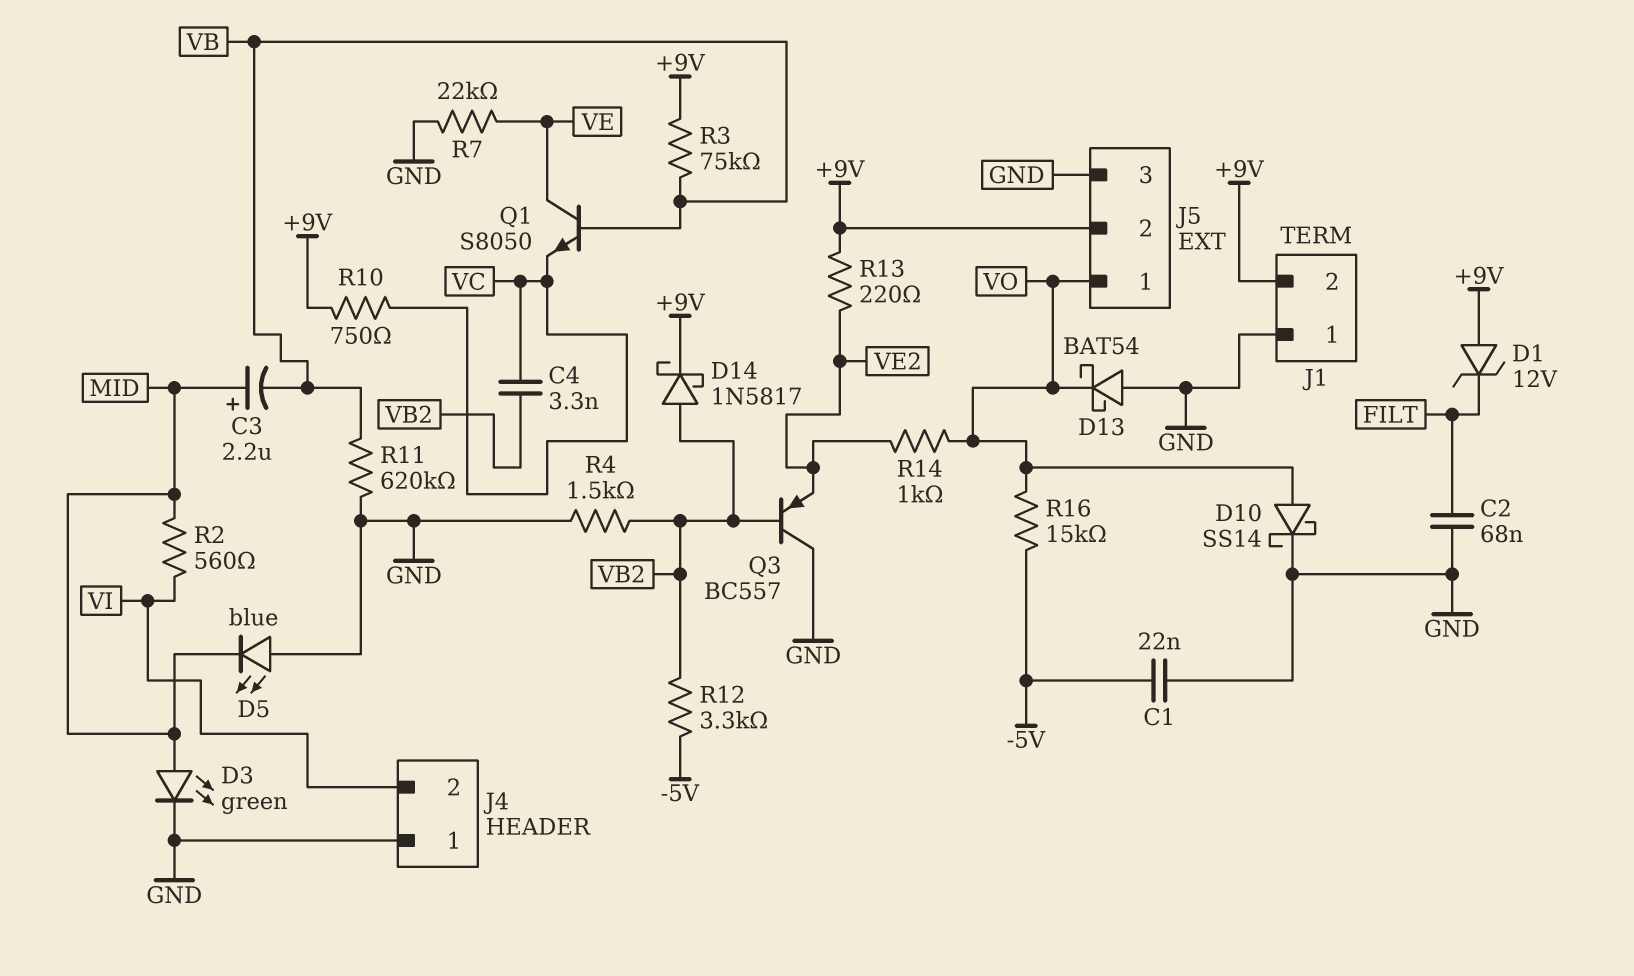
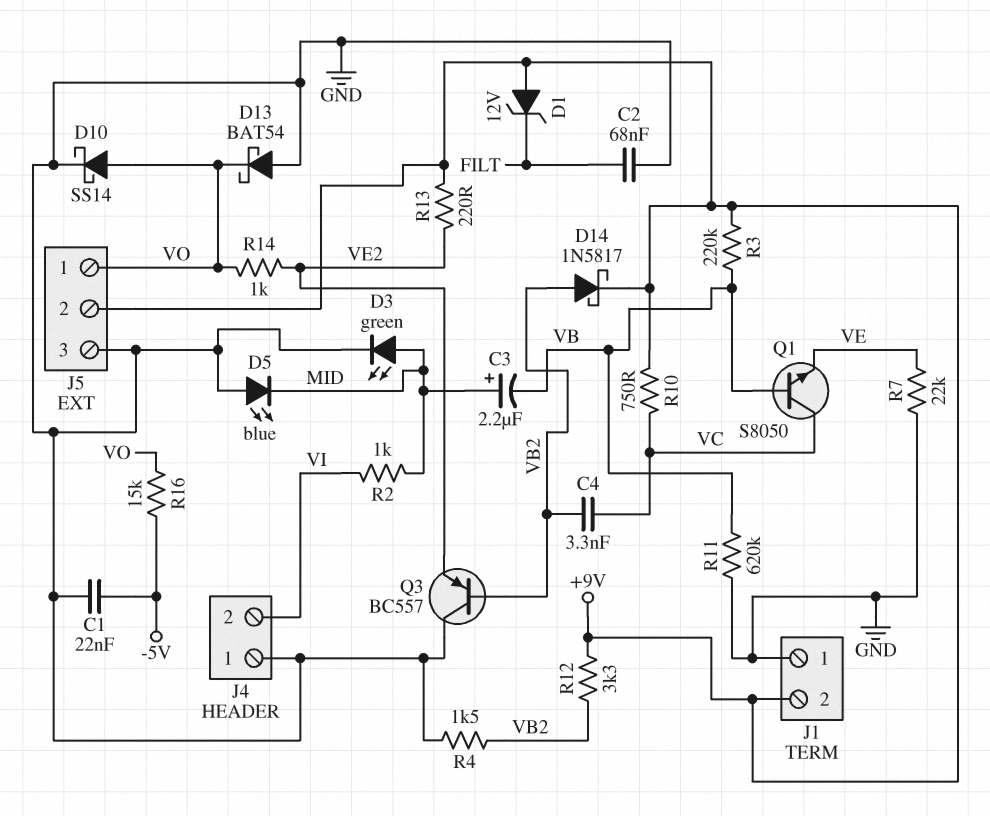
Q1: NPN S8050 (B VB, C VE, E VC) -> NPN S8050 (B VB, C VC, E VE)
R2: 560 (MID, VI) -> 1k (MID, VI)
R3: 75k (+9V, VB) -> 220k (+9V, VB)
R12: 3.3k (-5V, VB2) -> 3.3k (+9V, VB2)

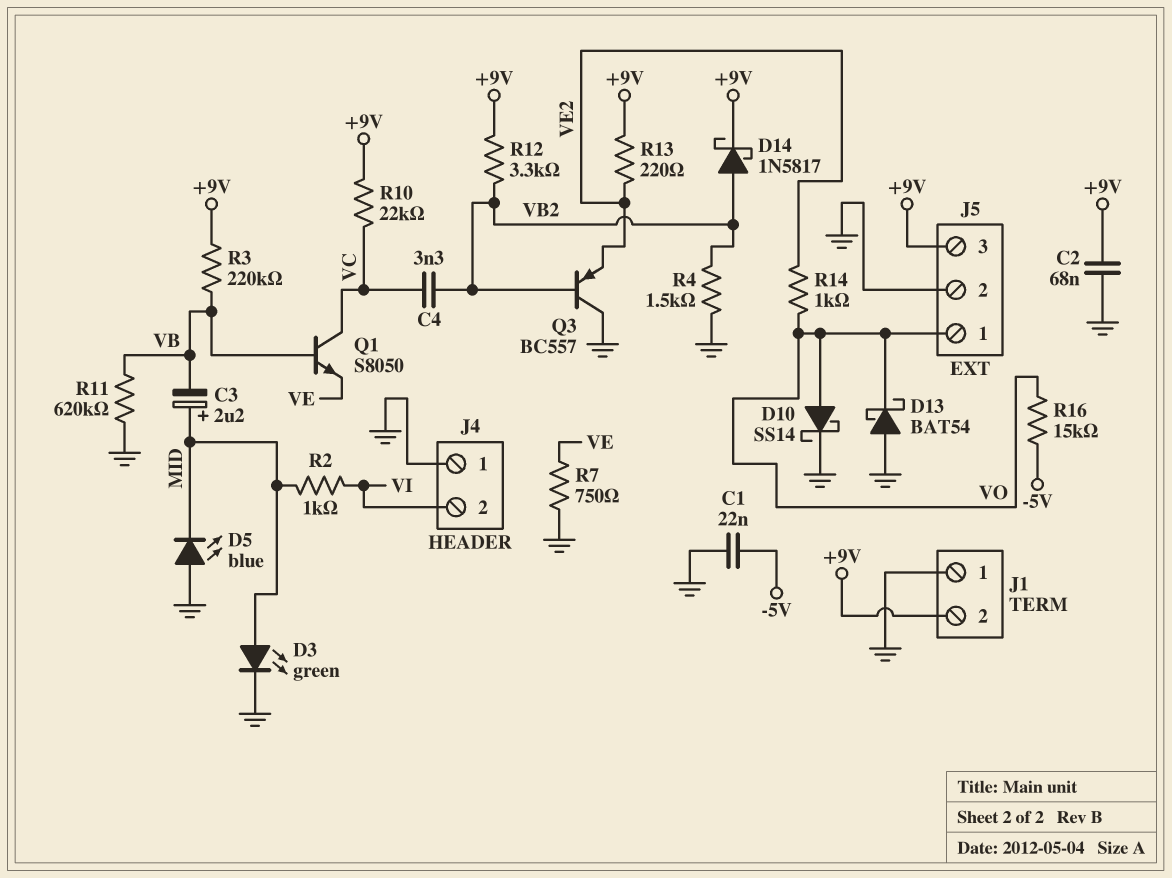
C2: 68nF (FILT, GND) -> 68nF (+9V, GND)
D1: zener 12V (A +9V, K FILT) -> none
J5 pin 2: +9V -> GND
J5 pin 3: GND -> +9V
R7: 22k (GND, VE) -> 750 (GND, VE)
R10: 750 (+9V, VC) -> 22k (+9V, VC)

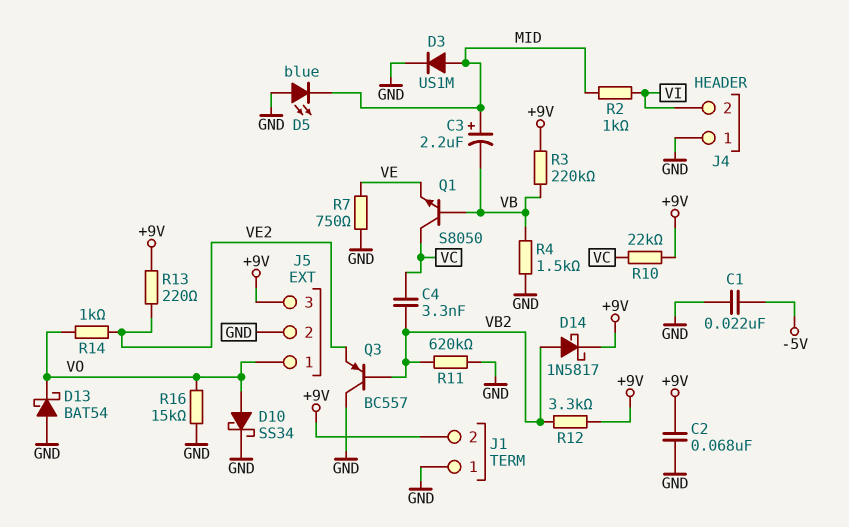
D3: LED green (A MID, K GND) -> diode US1M (A MID, K GND)
D10: schottky SS14 (A VO, K GND) -> schottky SS34 (A VO, K GND)
R4: 1.5k (GND, VB2) -> 1.5k (GND, VB)
R11: 620k (GND, VB) -> 620k (GND, VB2)
R16: 15k (-5V, VO) -> 15k (GND, VO)

